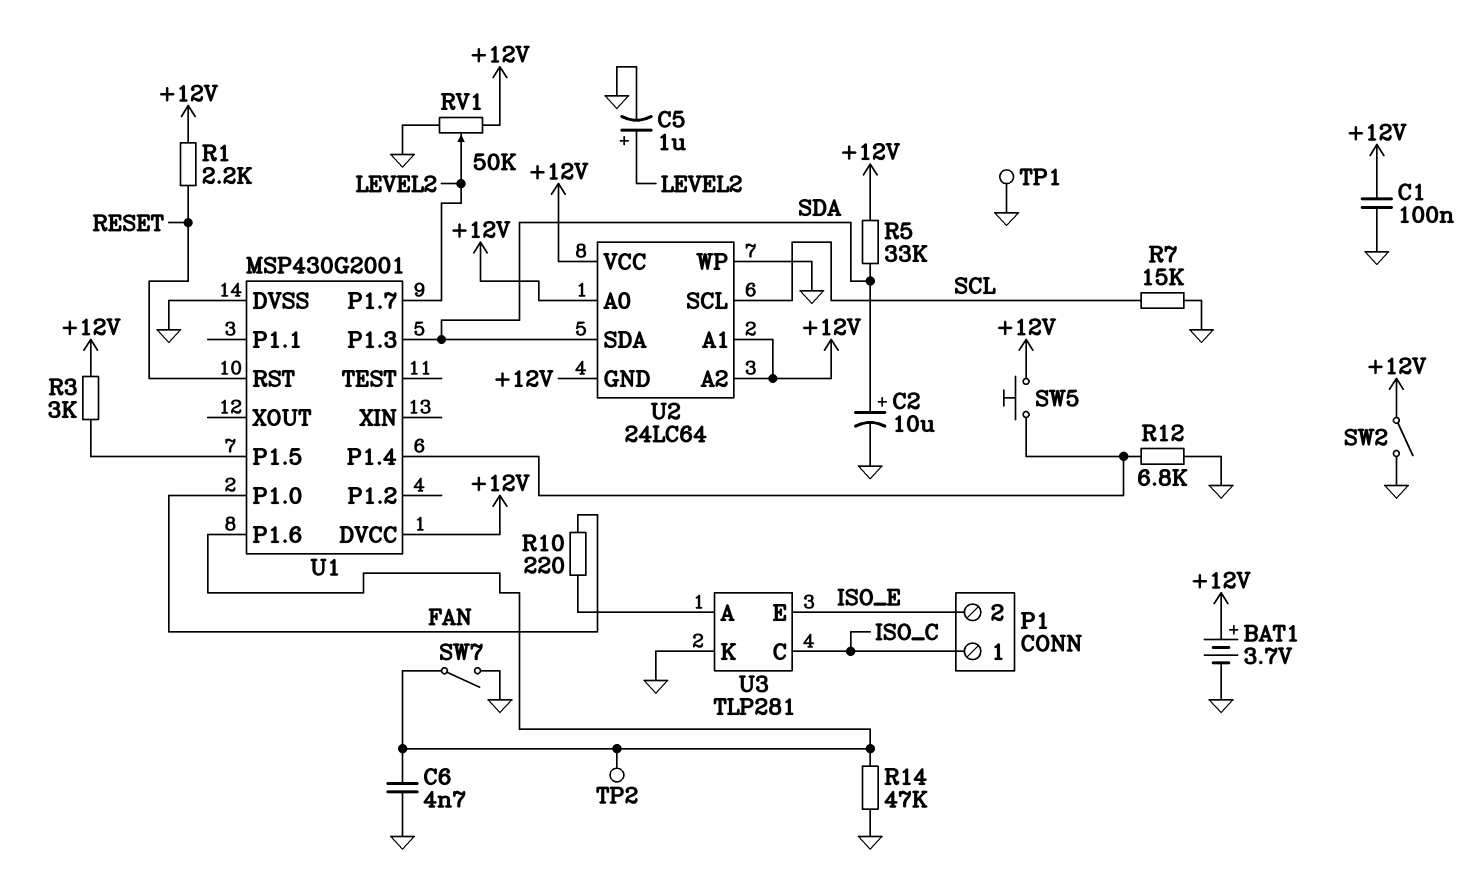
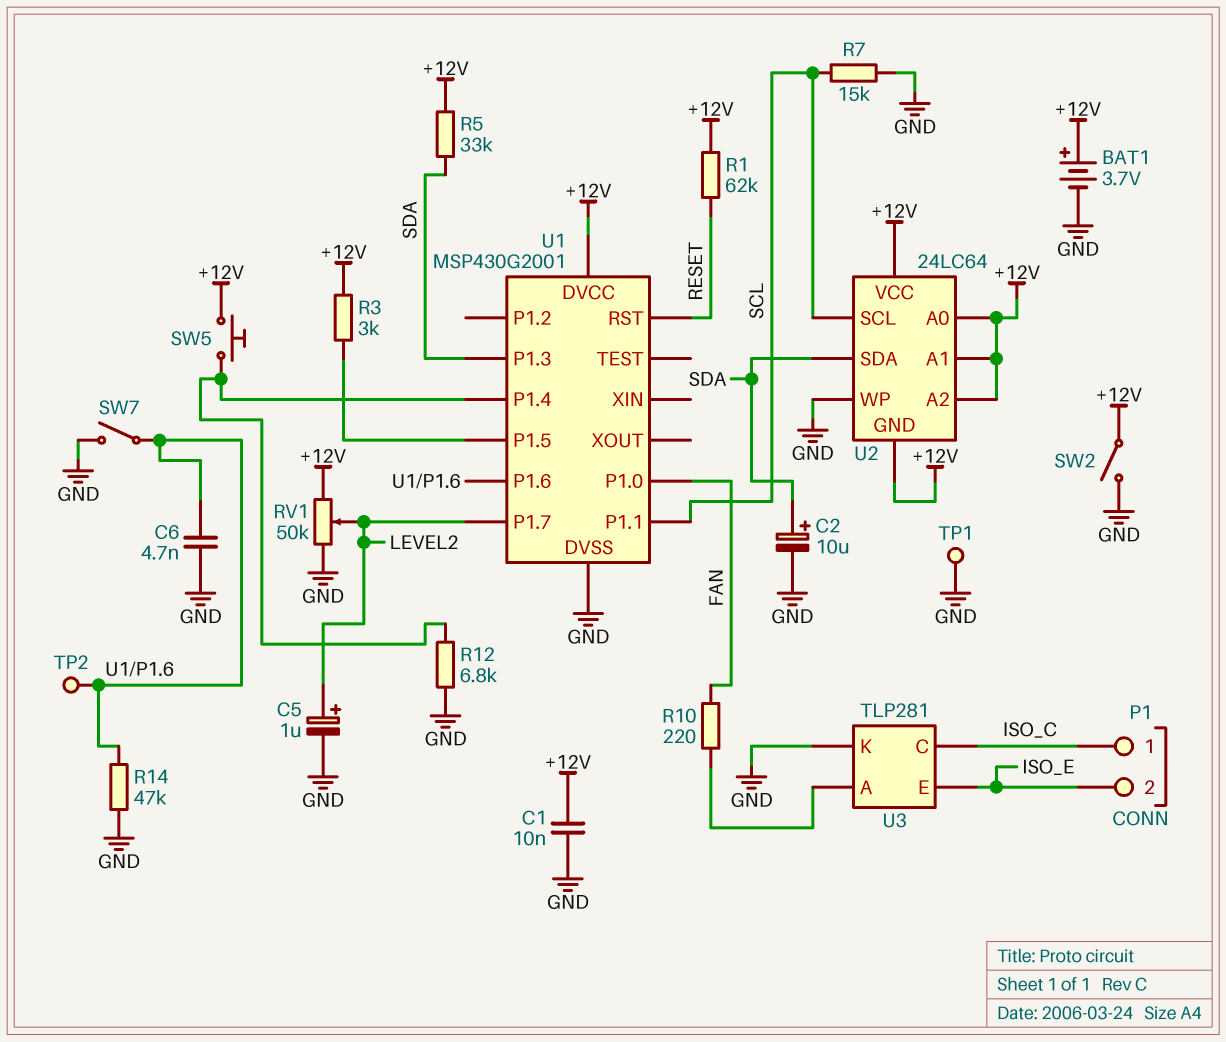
C1: 100nF (+12V, GND) -> 10nF (+12V, GND)
R1: 2.2k (+12V, RESET) -> 62k (+12V, RESET)
U1 pin P1.1: none -> SCL

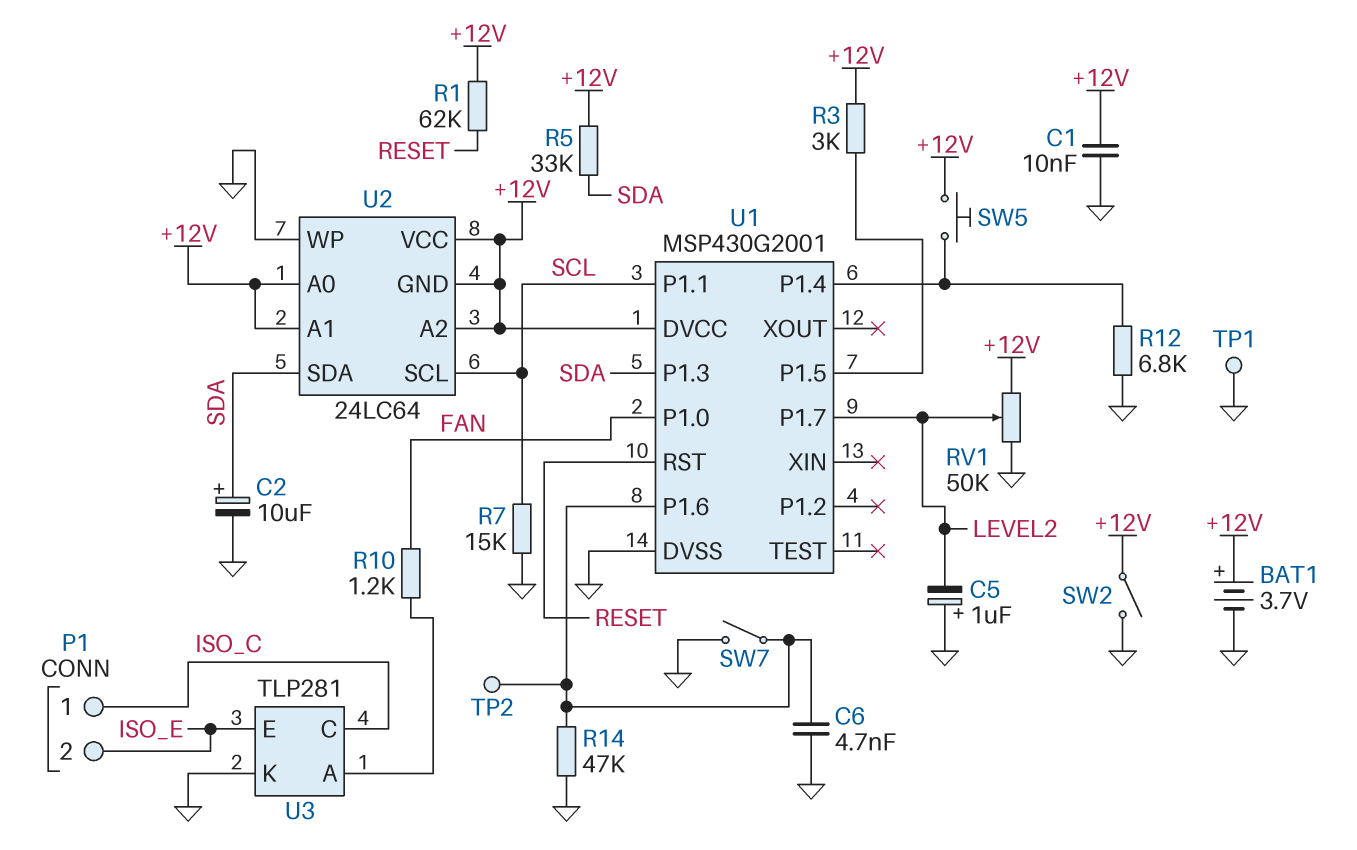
C5: 1uF (plus LEVEL2, minus GND) -> 1uF (plus GND, minus LEVEL2)
R10: 220 (FAN, U3/A) -> 1.2k (FAN, U3/A)

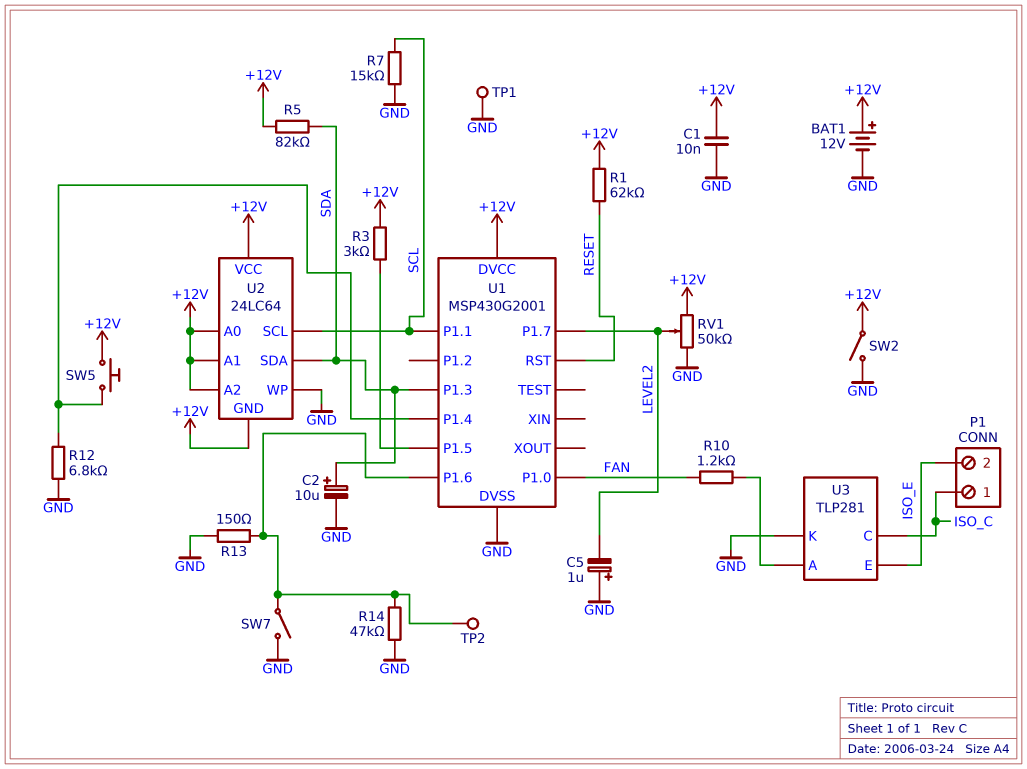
BAT1: 3.7V (plus +12V, minus GND) -> 12V (plus +12V, minus GND)
C6: 4.7nF (GND, U1/P1.6) -> none
R5: 33k (+12V, SDA) -> 82k (+12V, SDA)
R13: none -> 150 (GND, U1/P1.6)

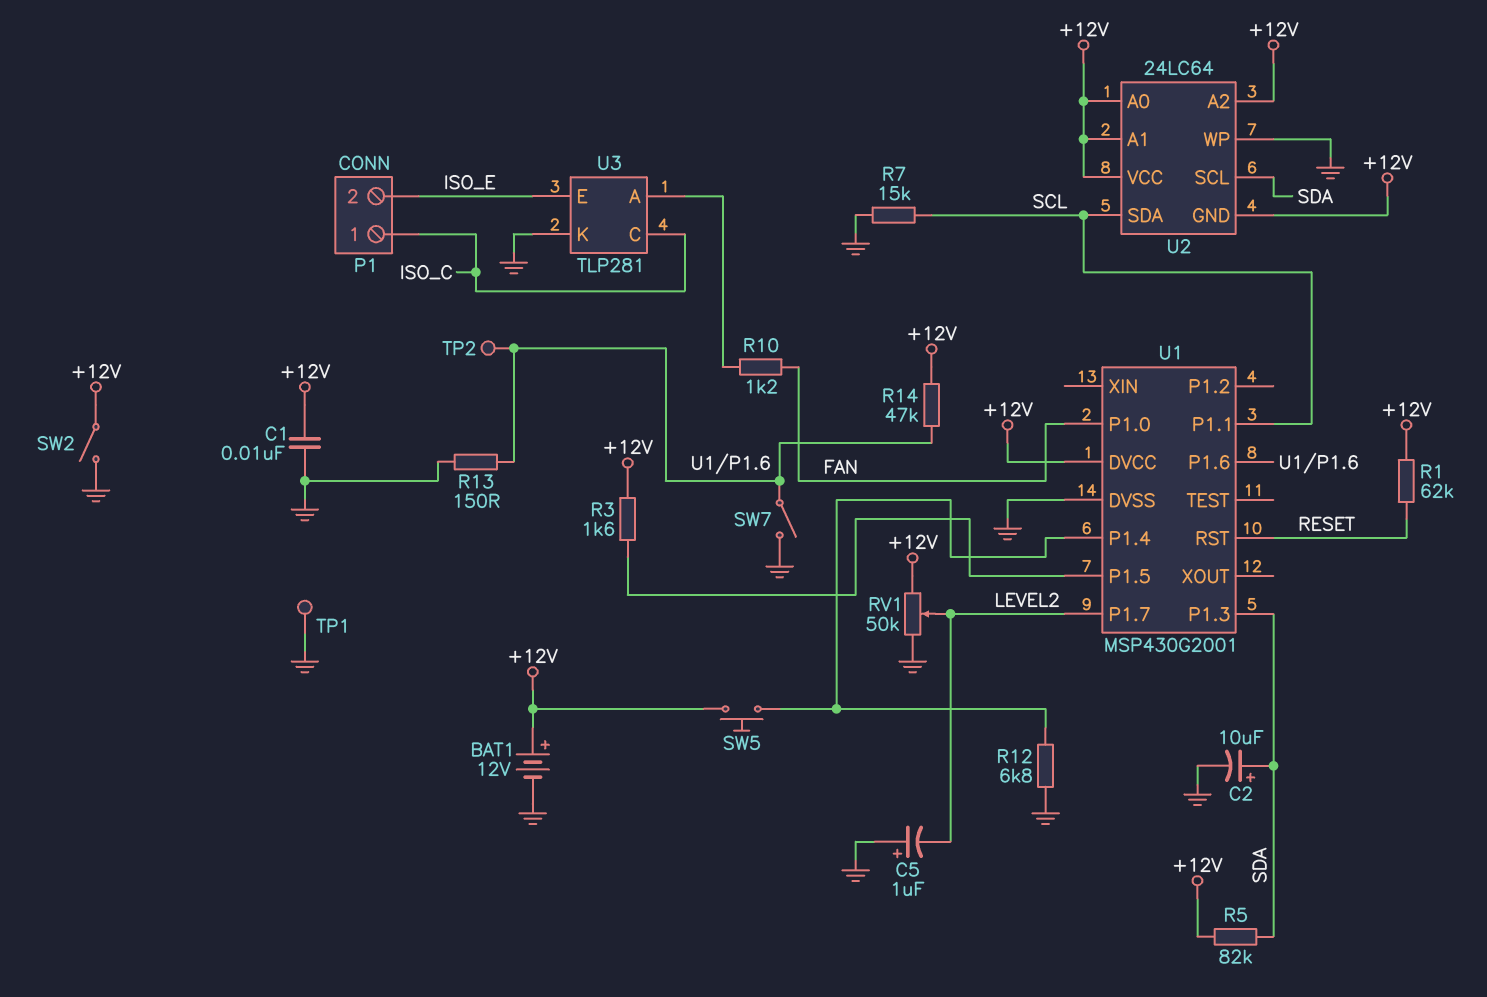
R3: 3k (+12V, U1/P1.5) -> 1.6k (+12V, U1/P1.5)
R14: 47k (GND, U1/P1.6) -> 47k (+12V, U1/P1.6)
U2 pin SCL: SCL -> SDA
U2 pin SDA: SDA -> SCL

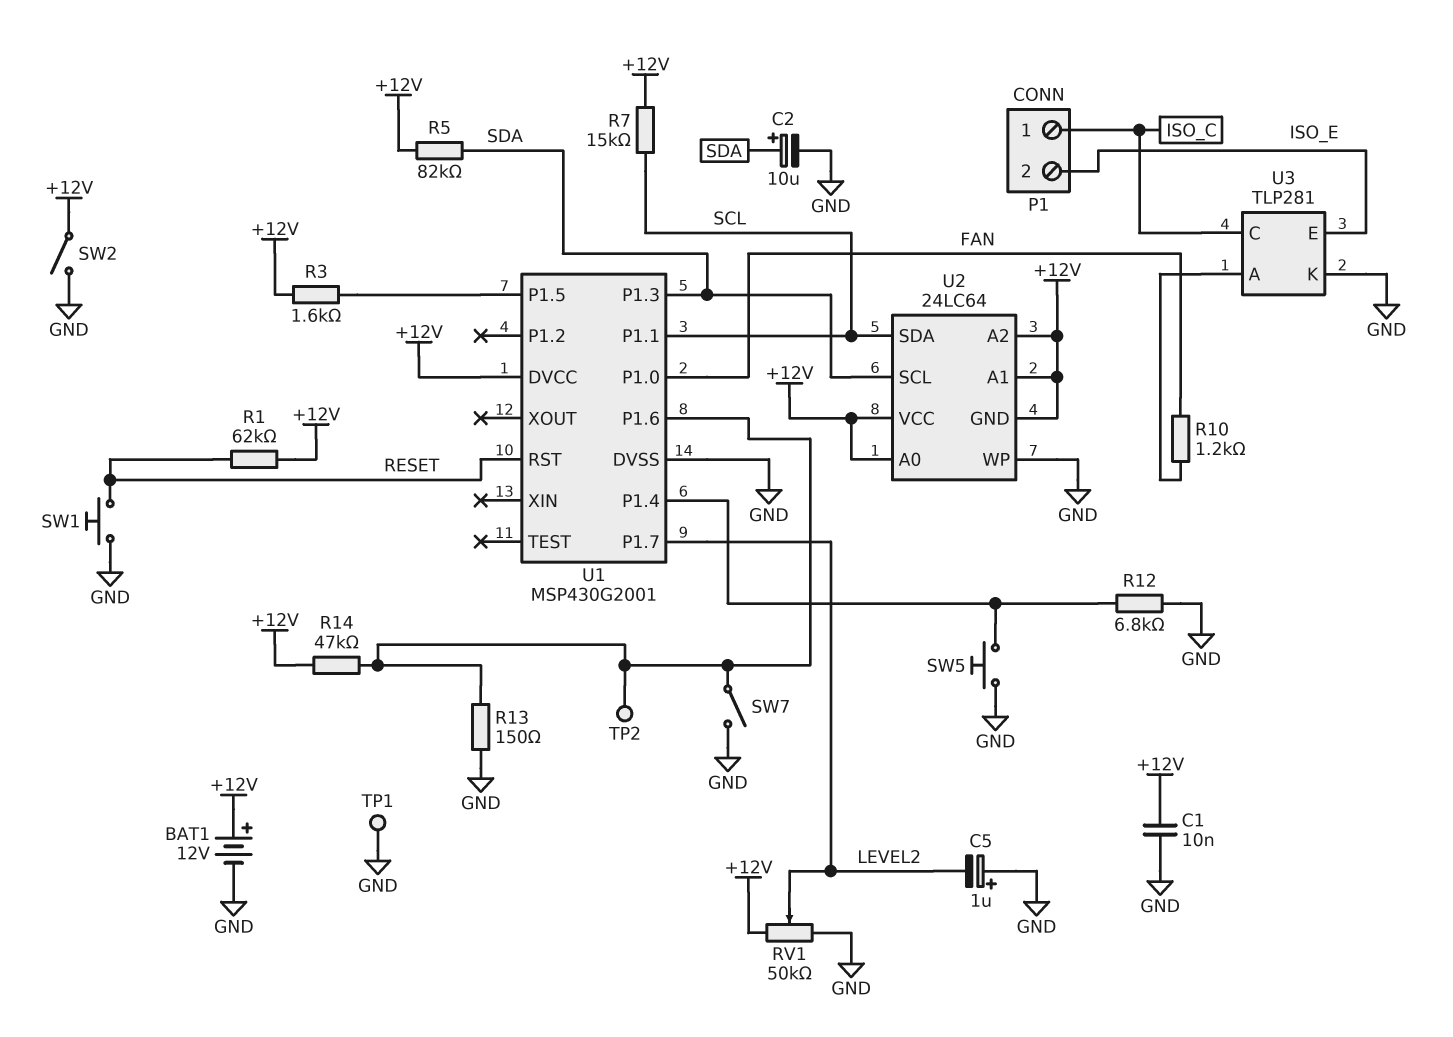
R7: 15k (GND, SCL) -> 15k (+12V, SCL)
SW1: none -> button (GND, RESET)
SW5: button (+12V, U1/P1.4) -> button (GND, U1/P1.4)

